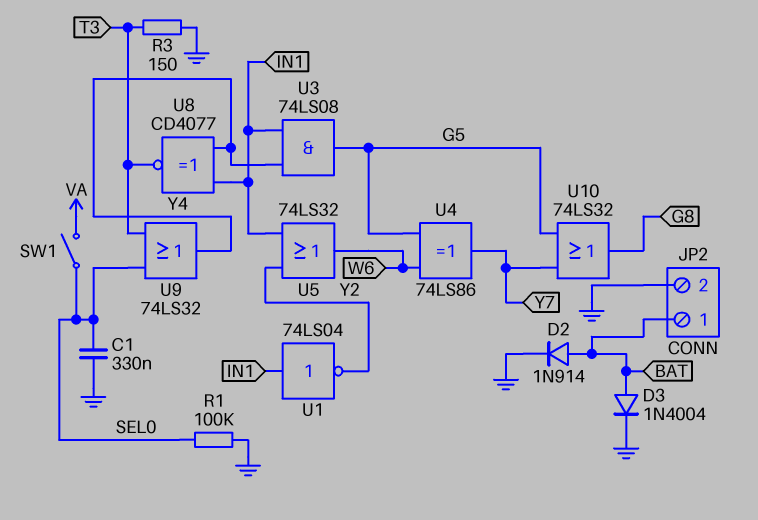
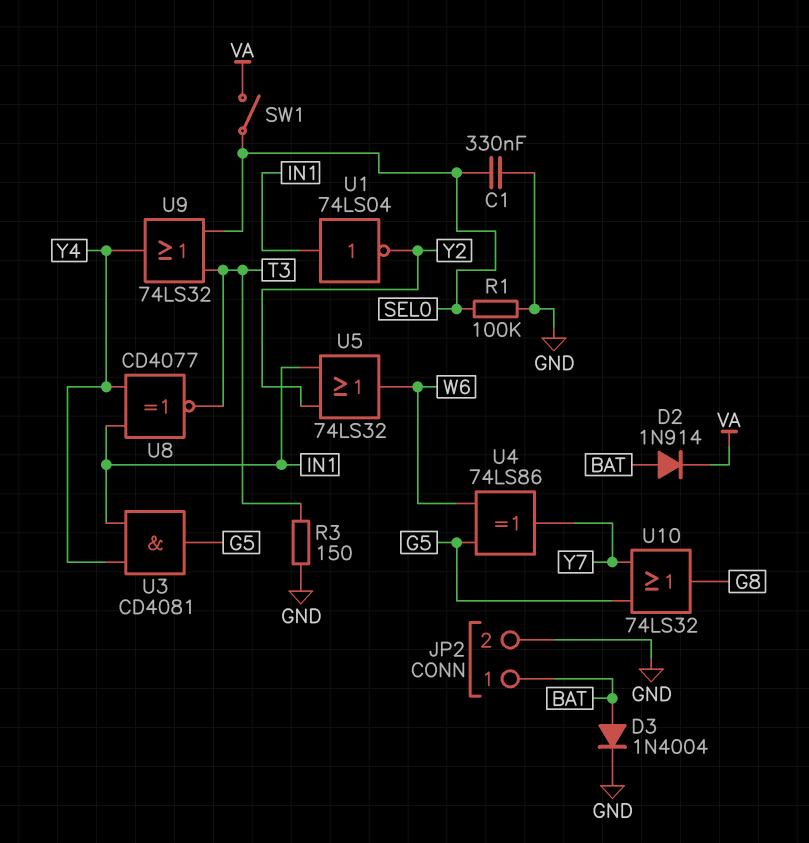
D2: diode 1N914 (A BAT, K GND) -> diode 1N914 (A BAT, K VA)
U3: AND 74LS08 (in IN1, in Y4, out G5) -> AND CD4081 (in IN1, in Y4, out G5)

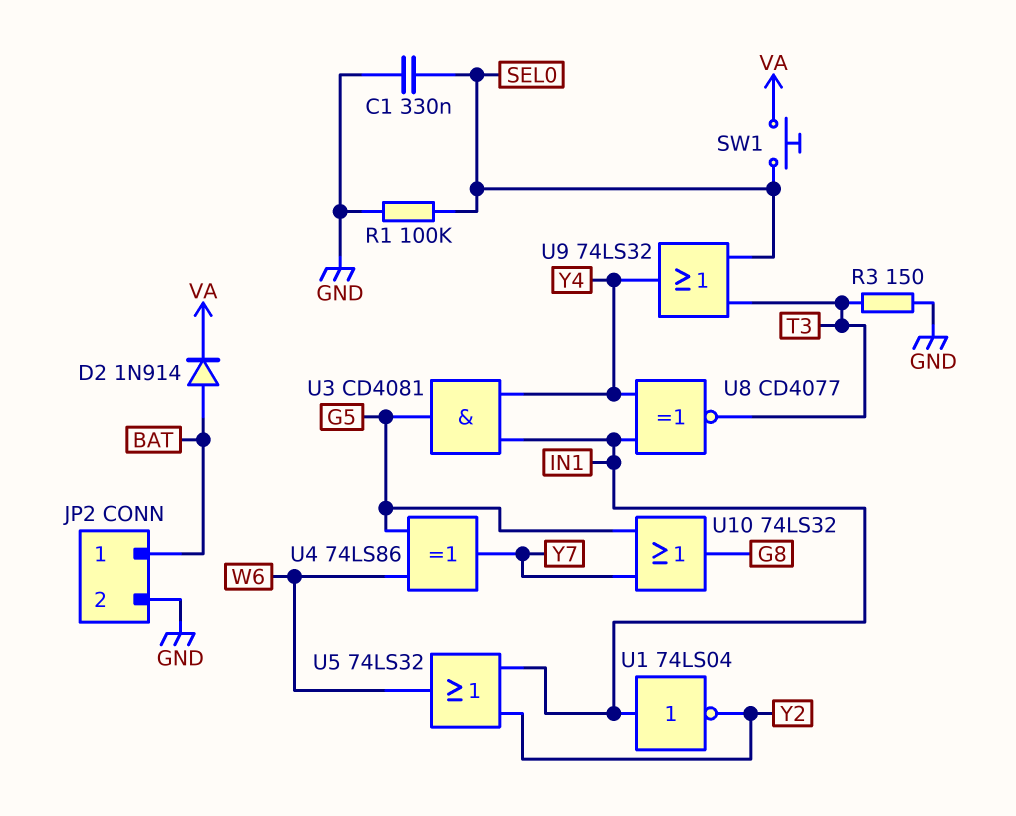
D3: diode 1N4004 (A BAT, K GND) -> none
SW1: switch (SEL0, VA) -> button (SEL0, VA)

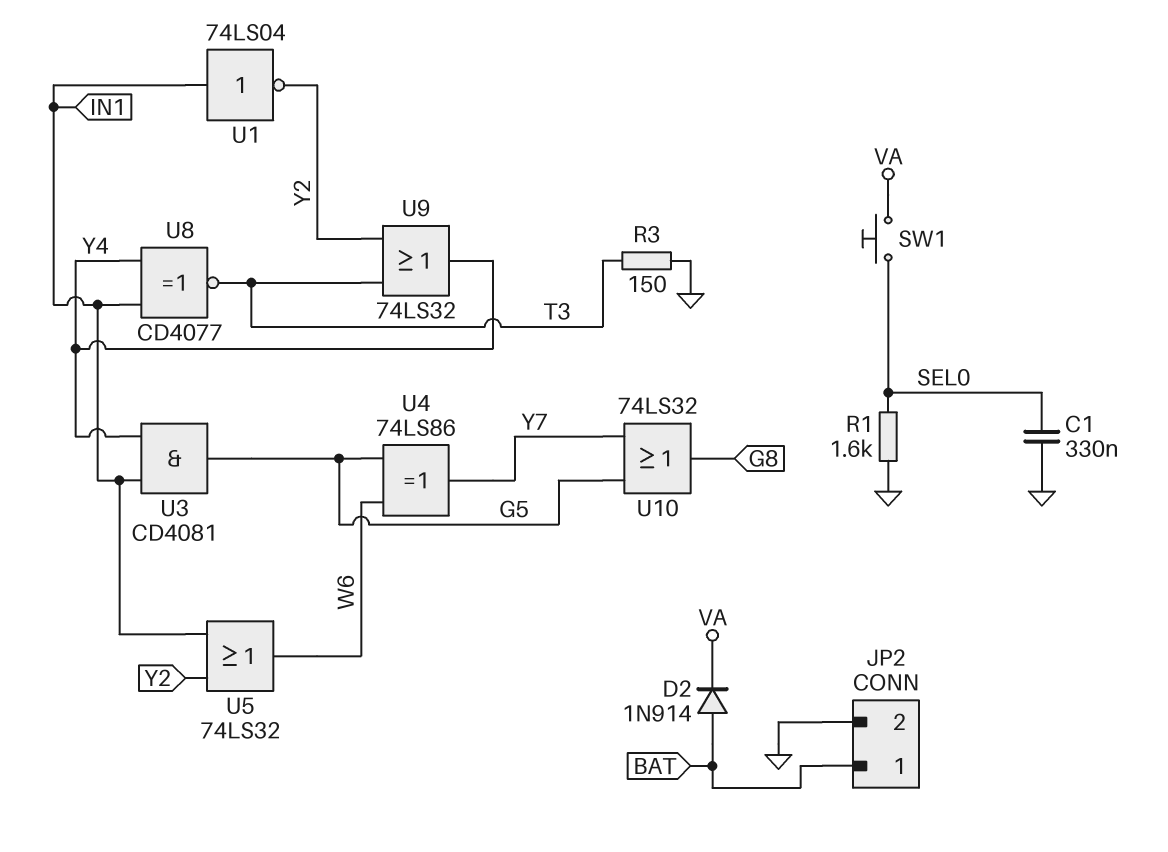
R1: 100k (GND, SEL0) -> 1.6k (GND, SEL0)
U9: OR 74LS32 (in SEL0, in T3, out Y4) -> OR 74LS32 (in T3, in Y2, out Y4)

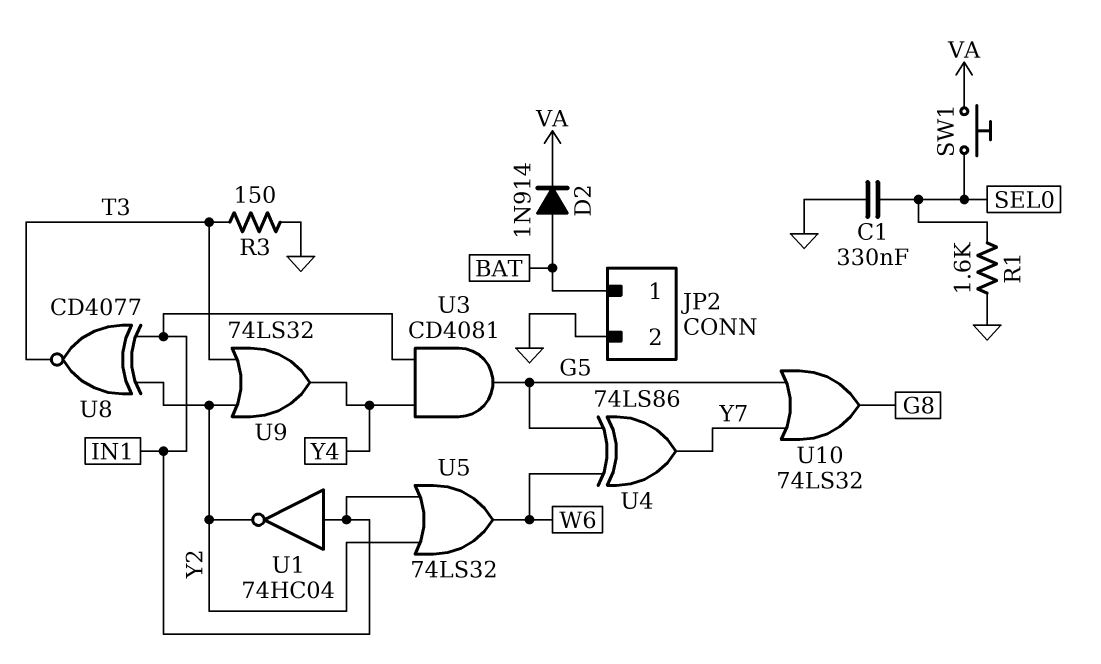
U1: NOT 74LS04 (in IN1, out Y2) -> NOT 74HC04 (in IN1, out Y2)
U8: XNOR CD4077 (in IN1, in Y4, out T3) -> XNOR CD4077 (in IN1, in Y2, out T3)

